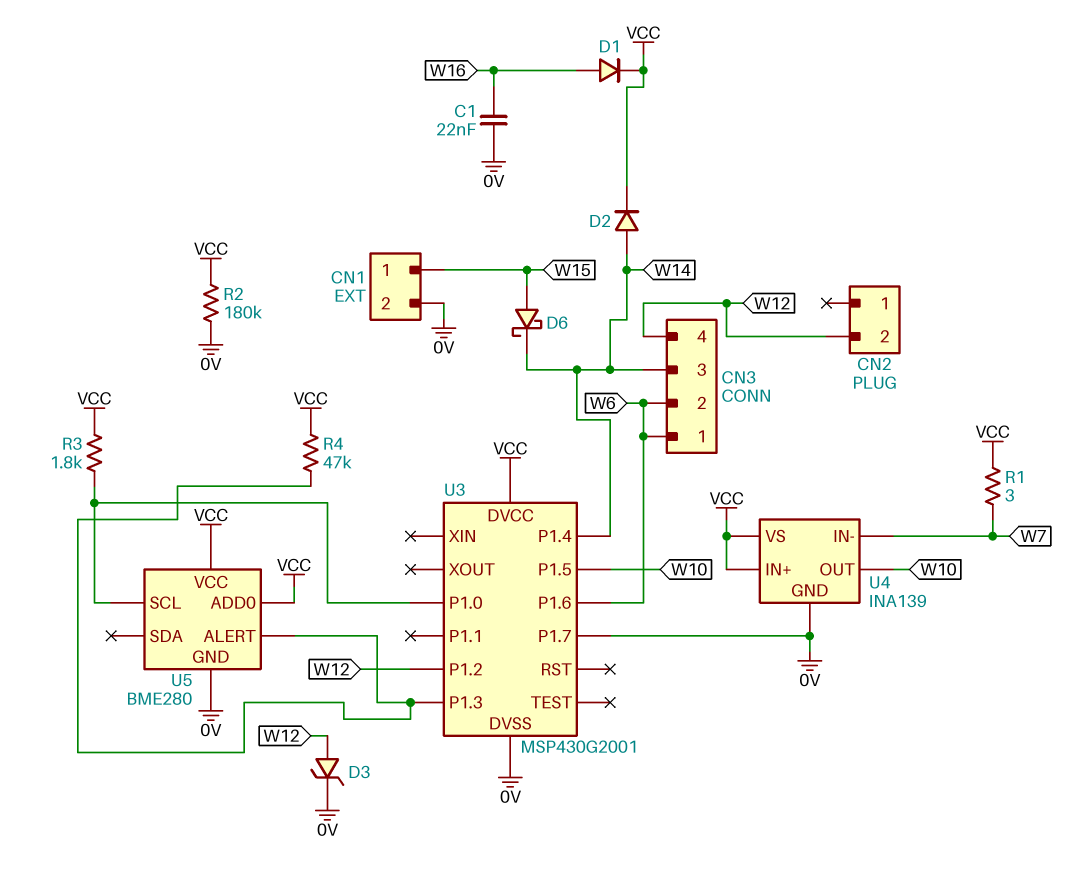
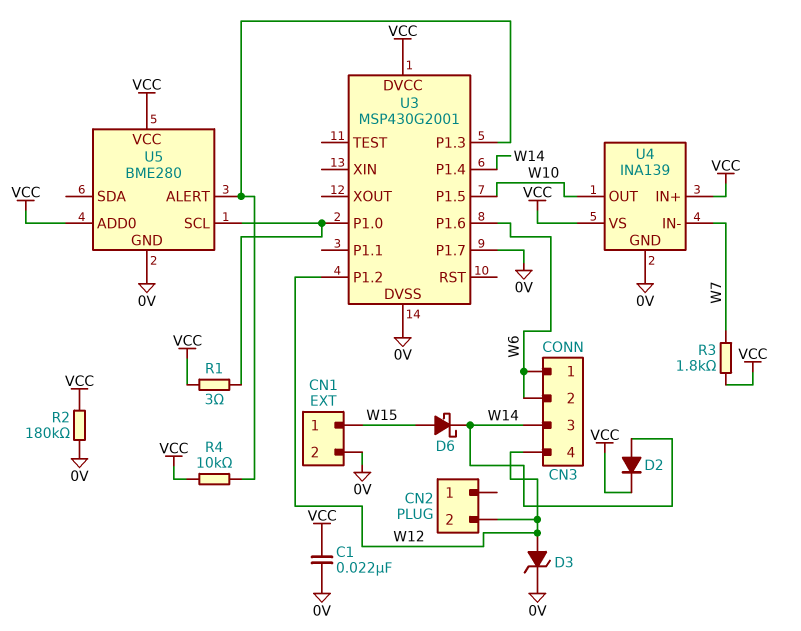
C1: 22nF (0V, W16) -> 22nF (0V, VCC)
D1: diode (A W16, K VCC) -> none
R1: 3 (VCC, W7) -> 3 (U3/P1.0, VCC)
R3: 1.8k (U3/P1.0, VCC) -> 1.8k (VCC, W7)
R4: 47k (U3/P1.3, VCC) -> 10k (U3/P1.3, VCC)

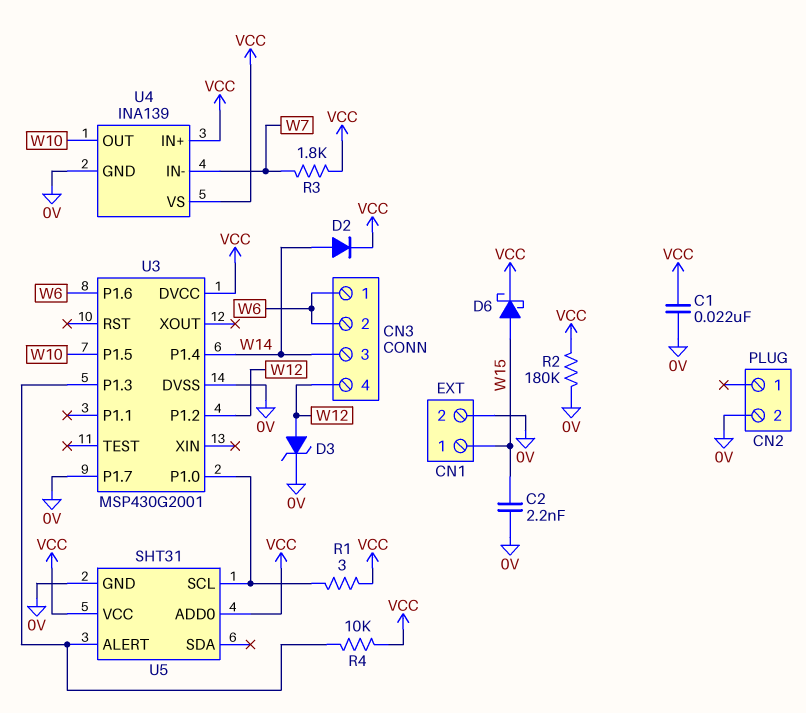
C2: none -> 2.2nF (0V, W15)
CN2 pin 2: W12 -> 0V
D6: schottky (A W15, K W14) -> schottky (A W15, K VCC)
U5: BME280 -> SHT31

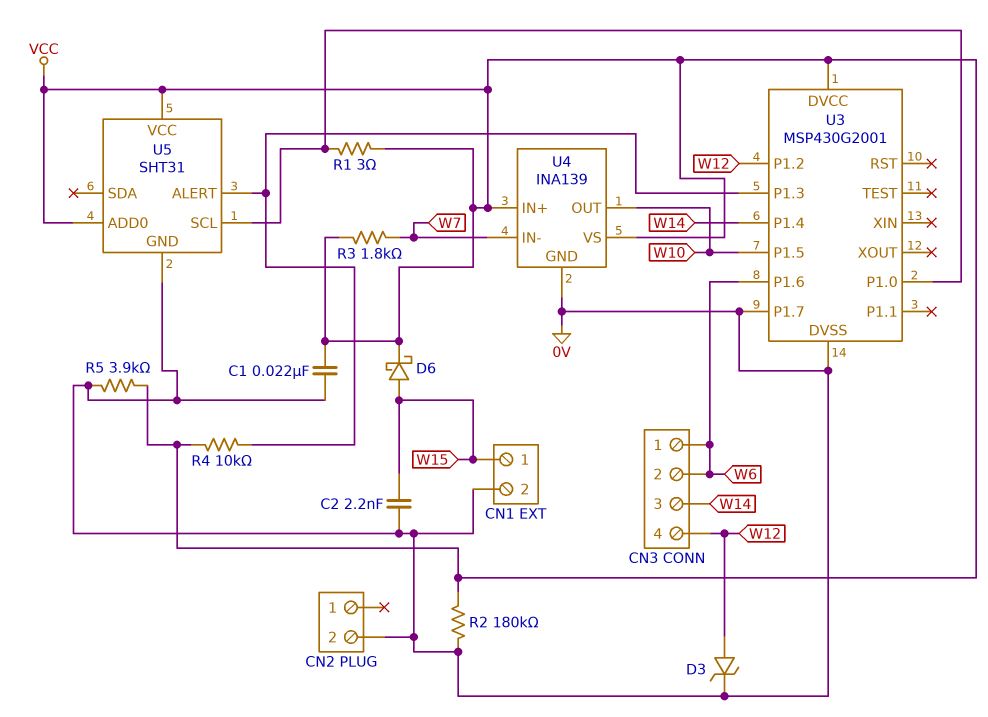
D2: diode (A W14, K VCC) -> none
R5: none -> 3.9k (0V, VCC)

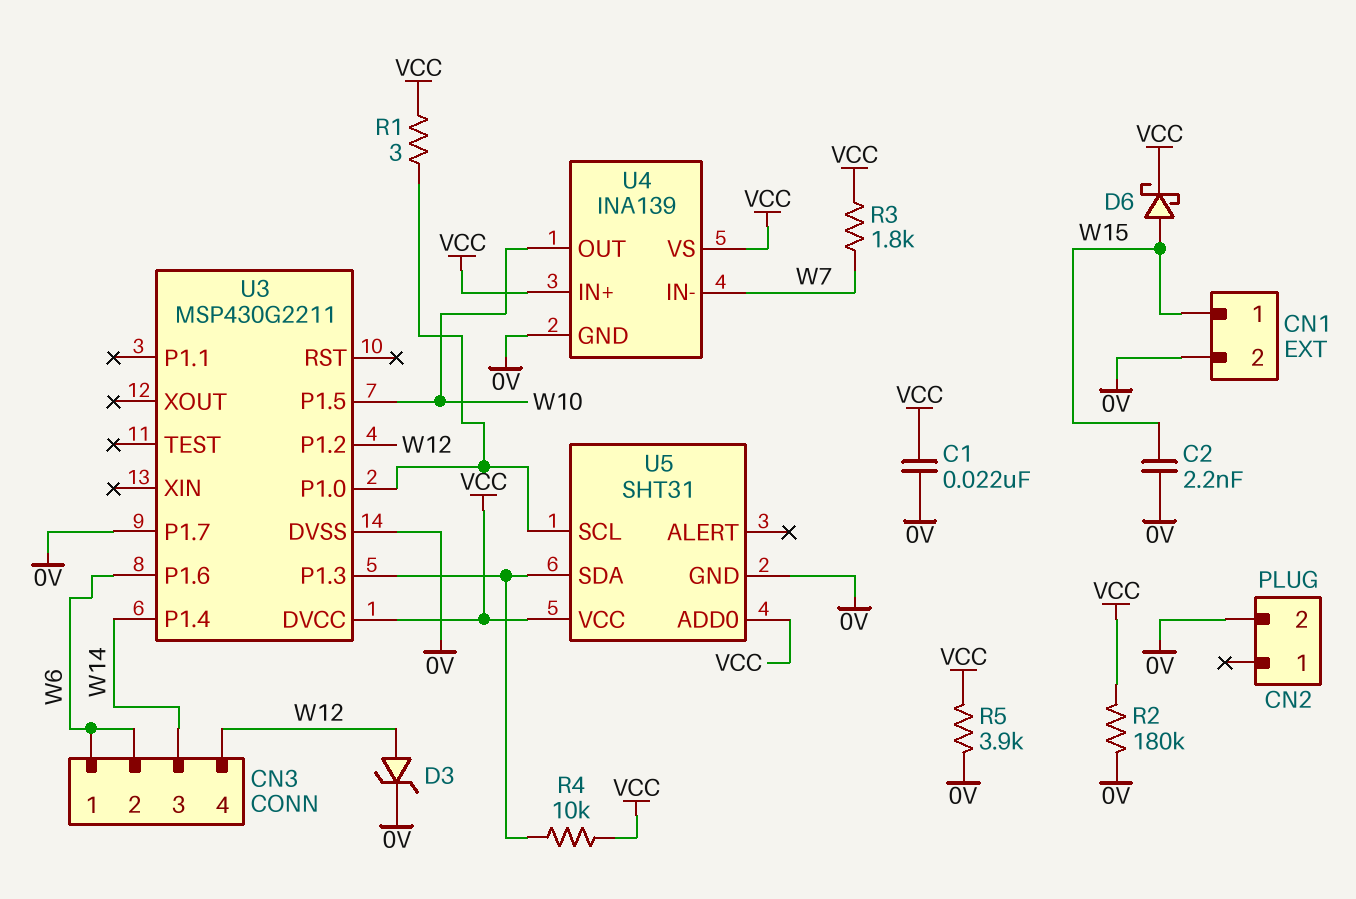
U3: MSP430G2001 -> MSP430G2211
U5 pin ALERT: U3/P1.3 -> none
U5 pin SDA: none -> U3/P1.3

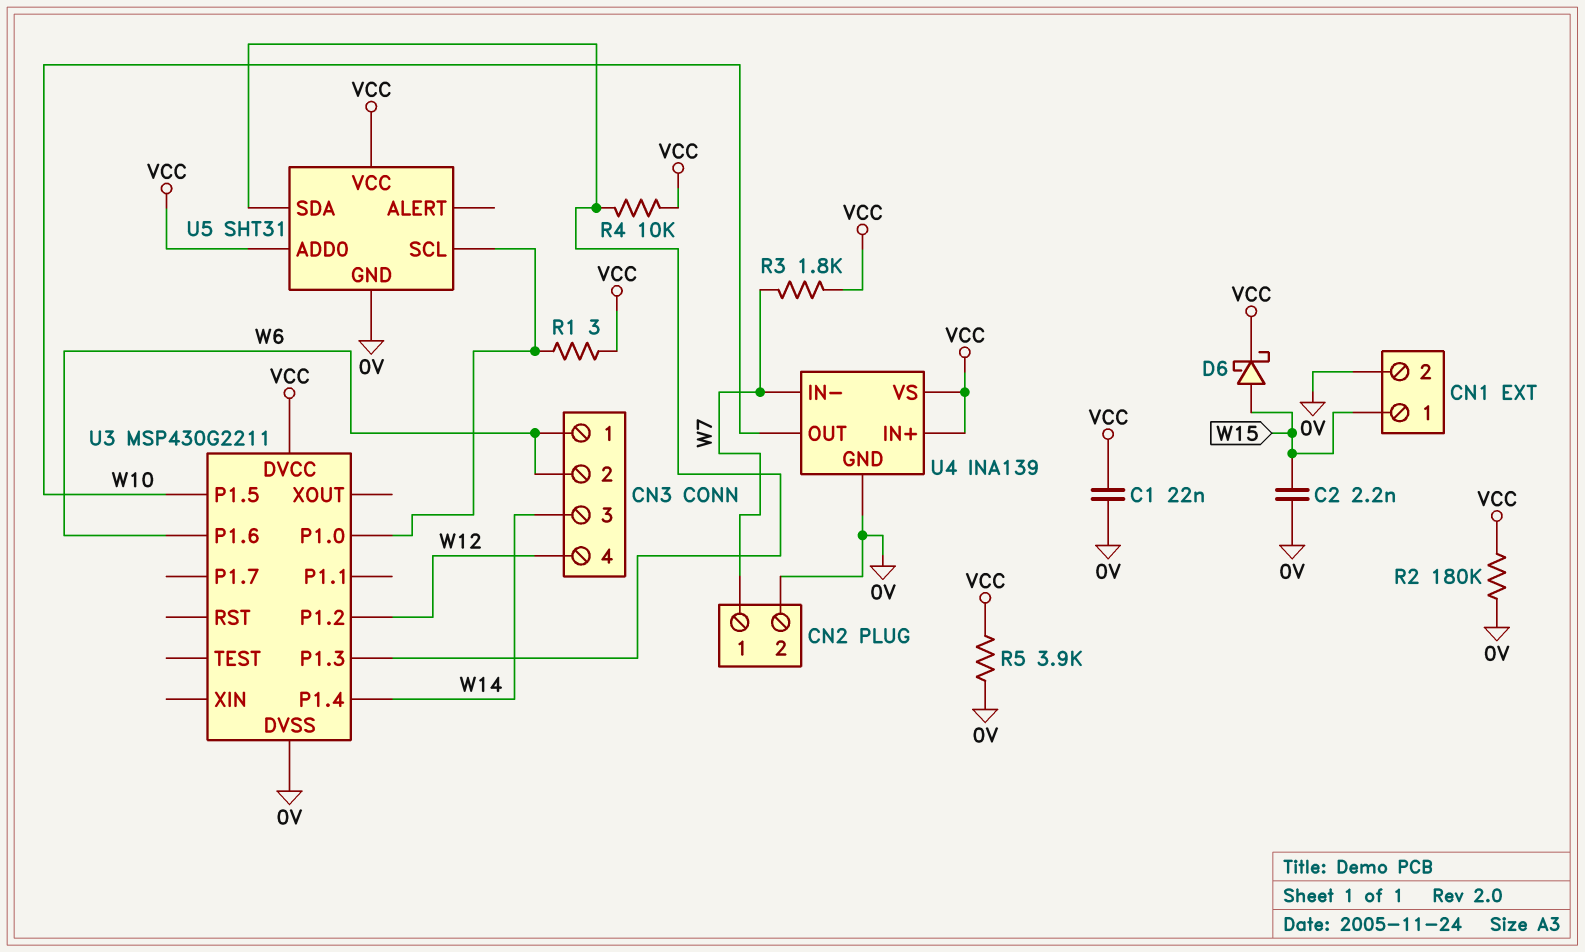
CN2 pin 1: none -> W7
D3: zener (A W12, K 0V) -> none
U3 pin P1.7: 0V -> none

